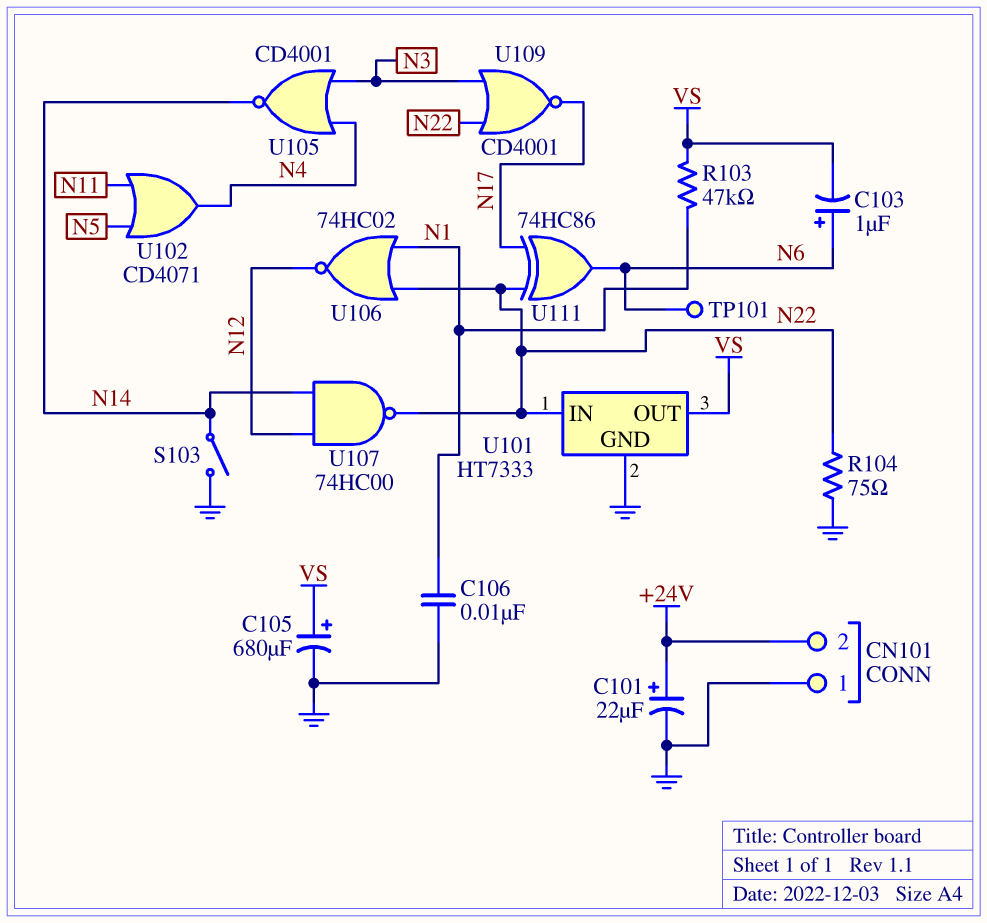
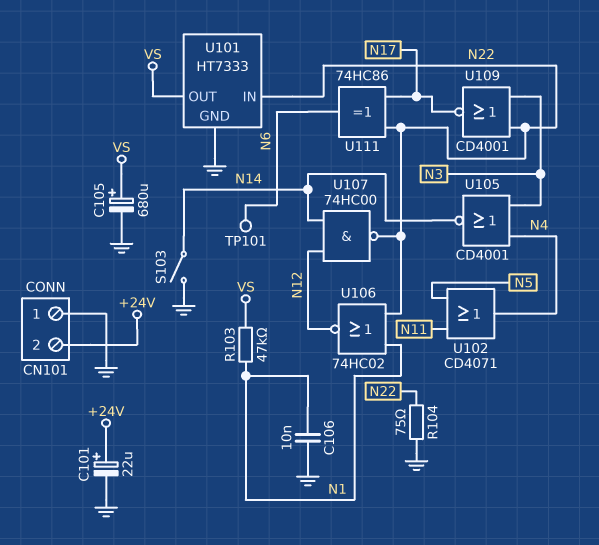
C103: 1uF (plus N6, minus VS) -> none

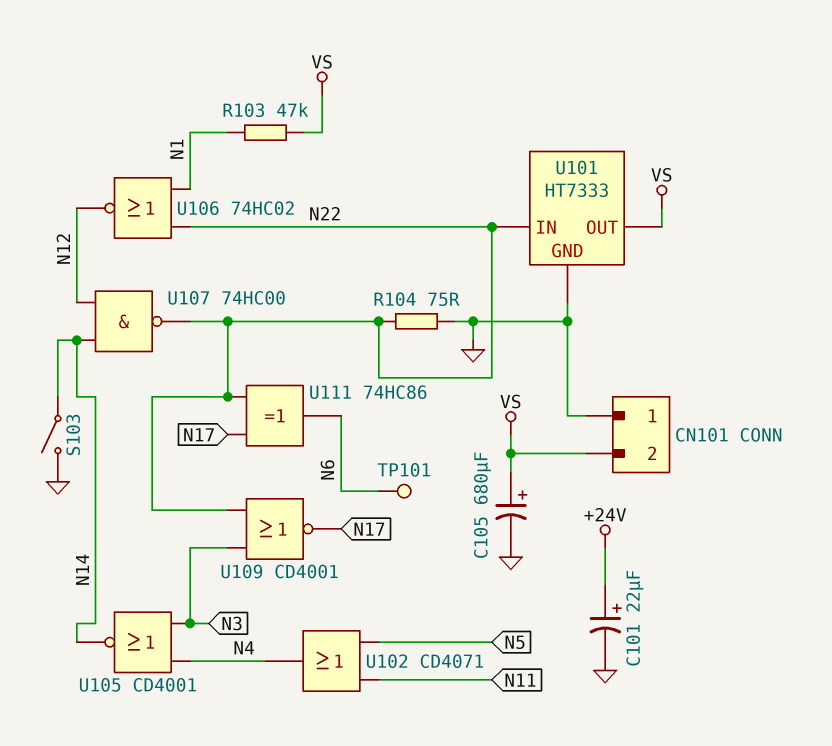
C106: 10nF (GND, N1) -> none
CN101 pin 2: +24V -> VS

